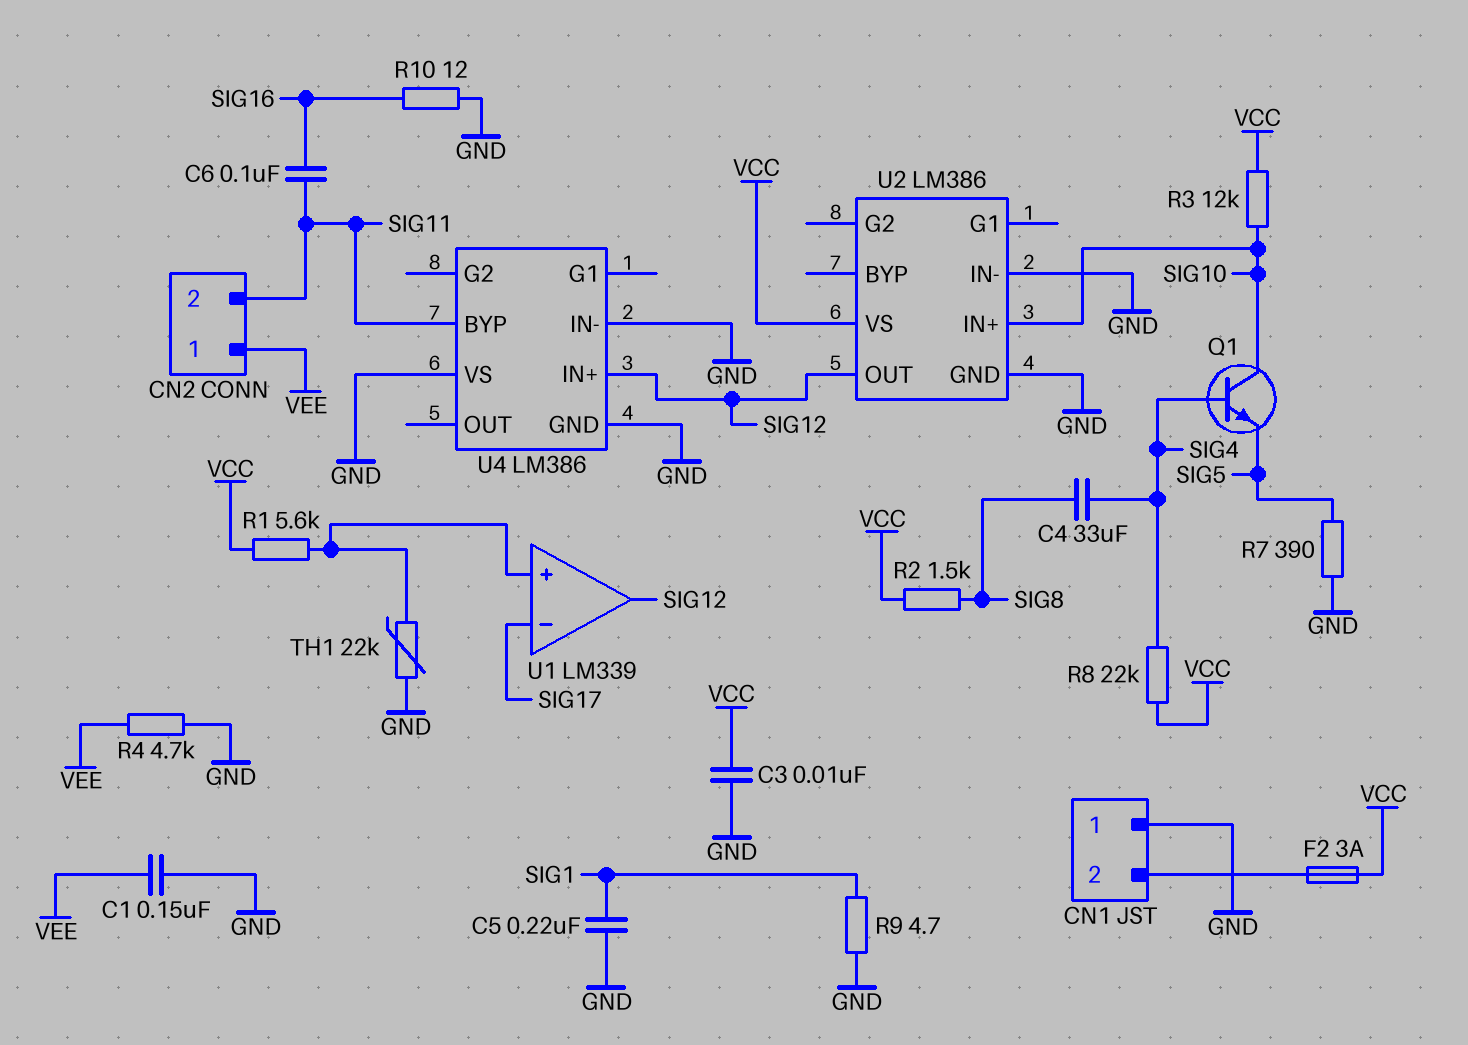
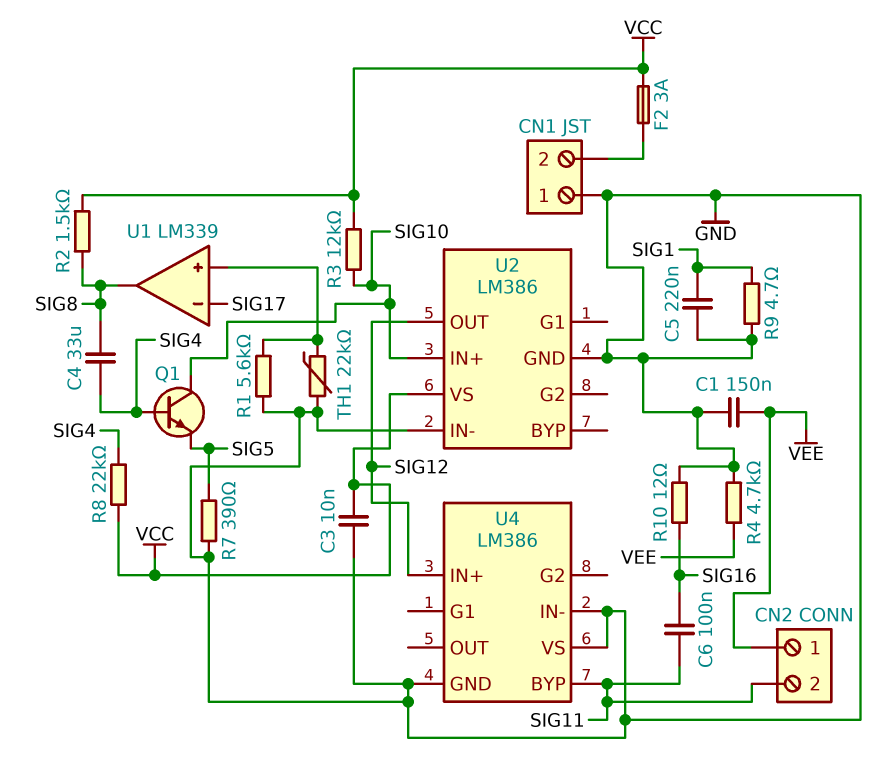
R1: 5.6k (U1/in+, VCC) -> 5.6k (GND, U1/in+)
U1 pin out: SIG12 -> SIG8

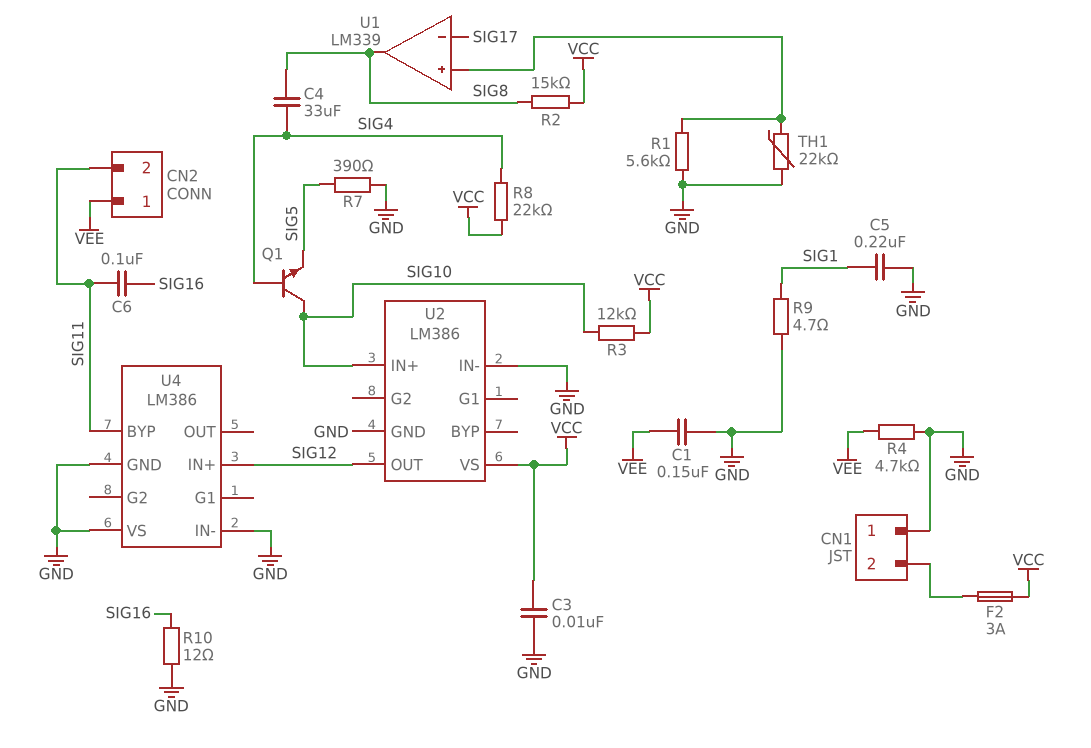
R2: 1.5k (SIG8, VCC) -> 15k (SIG8, VCC)

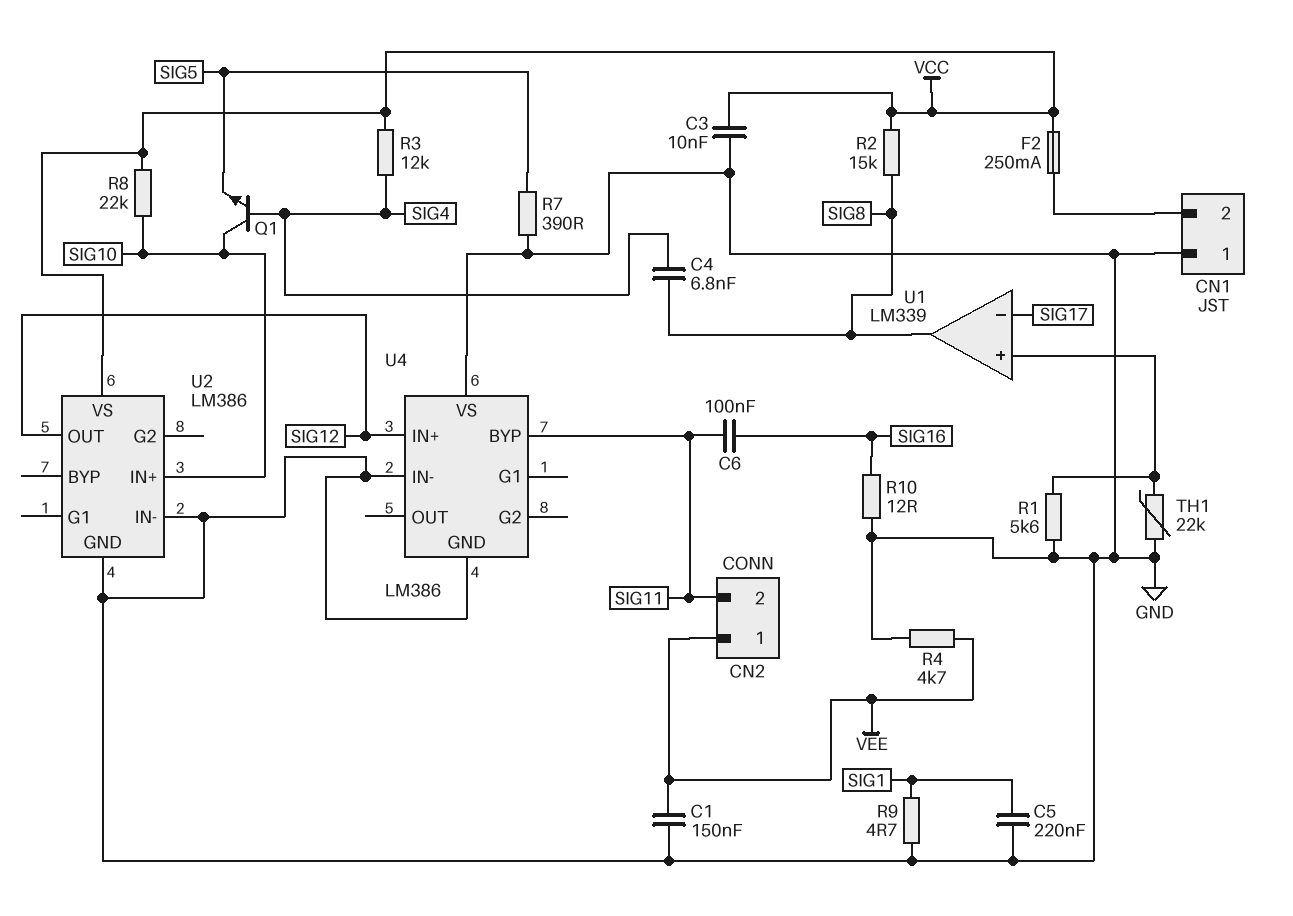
C4: 33uF (SIG4, SIG8) -> 6.8nF (SIG4, SIG8)
F2: 3A (CN1/2, VCC) -> 250mA (CN1/2, VCC)
R3: 12k (SIG10, VCC) -> 12k (SIG4, VCC)
R8: 22k (SIG4, VCC) -> 22k (SIG10, VCC)

